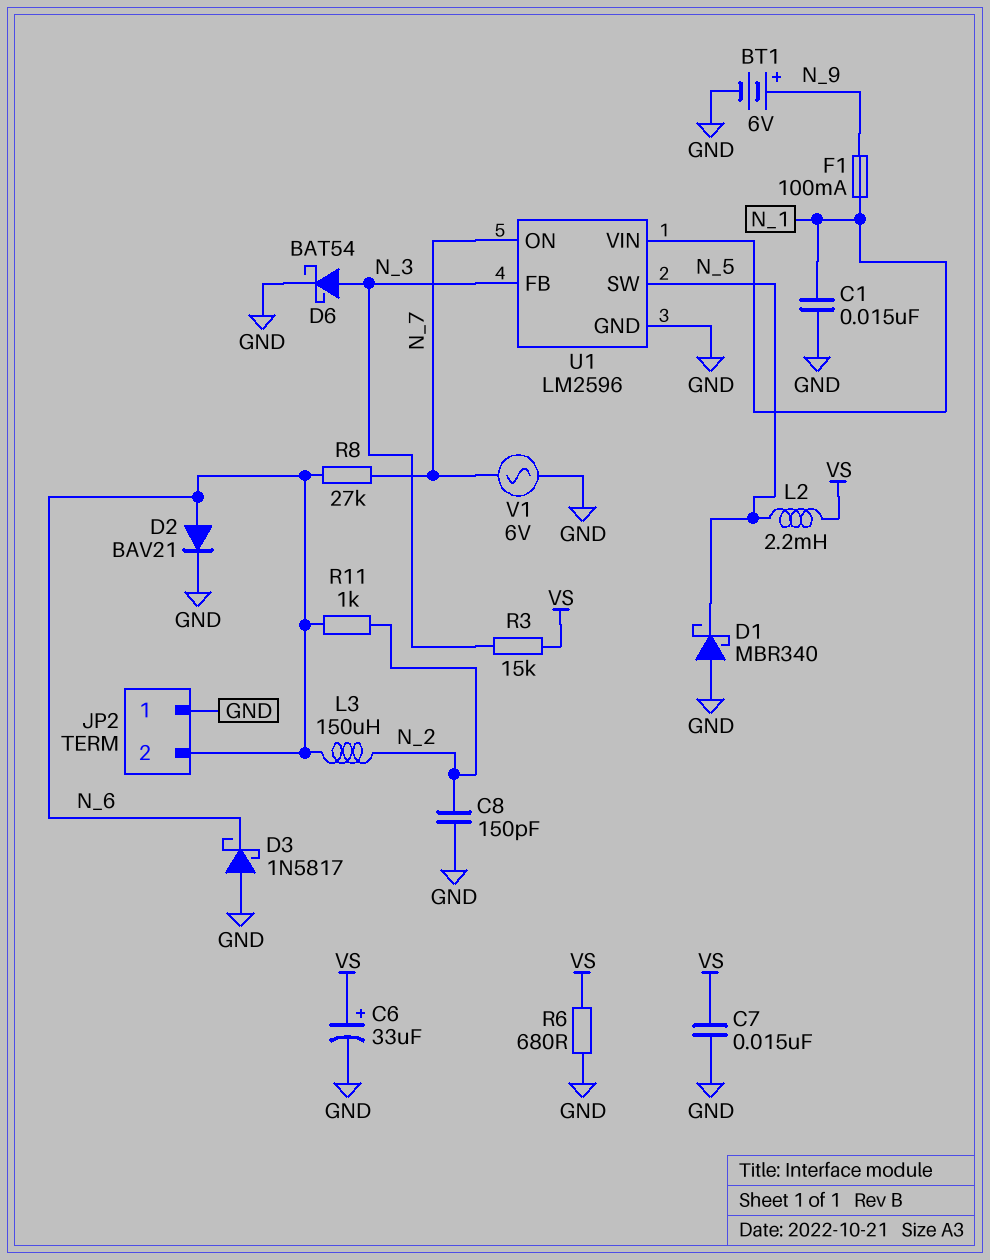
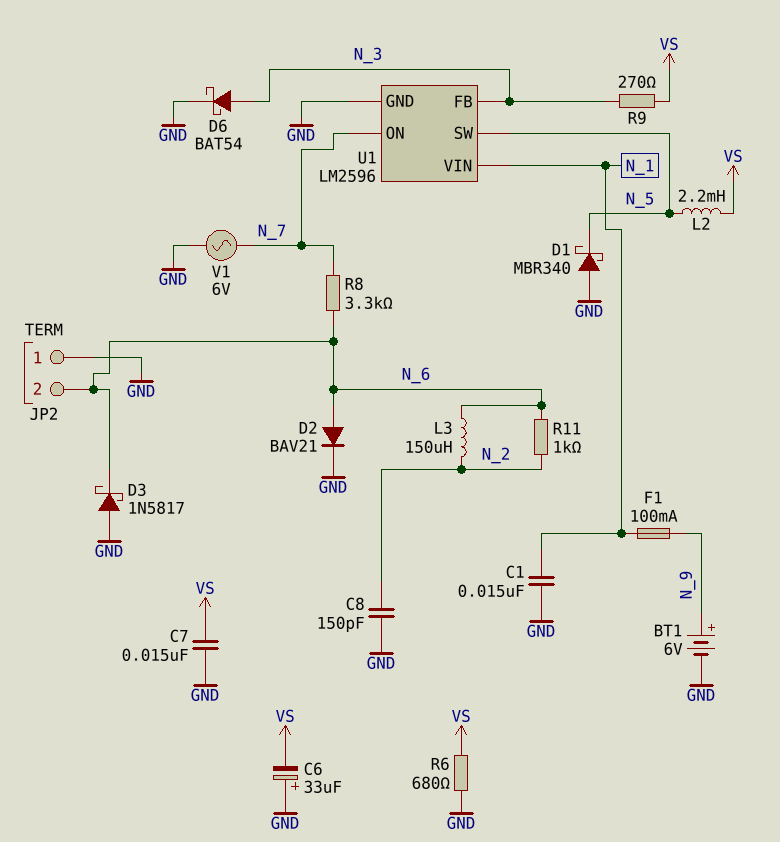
C6: 33uF (plus VS, minus GND) -> 33uF (plus GND, minus VS)
R3: 15k (N_3, VS) -> none
R8: 27k (N_6, N_7) -> 3.3k (N_6, N_7)
R9: none -> 270 (N_3, VS)

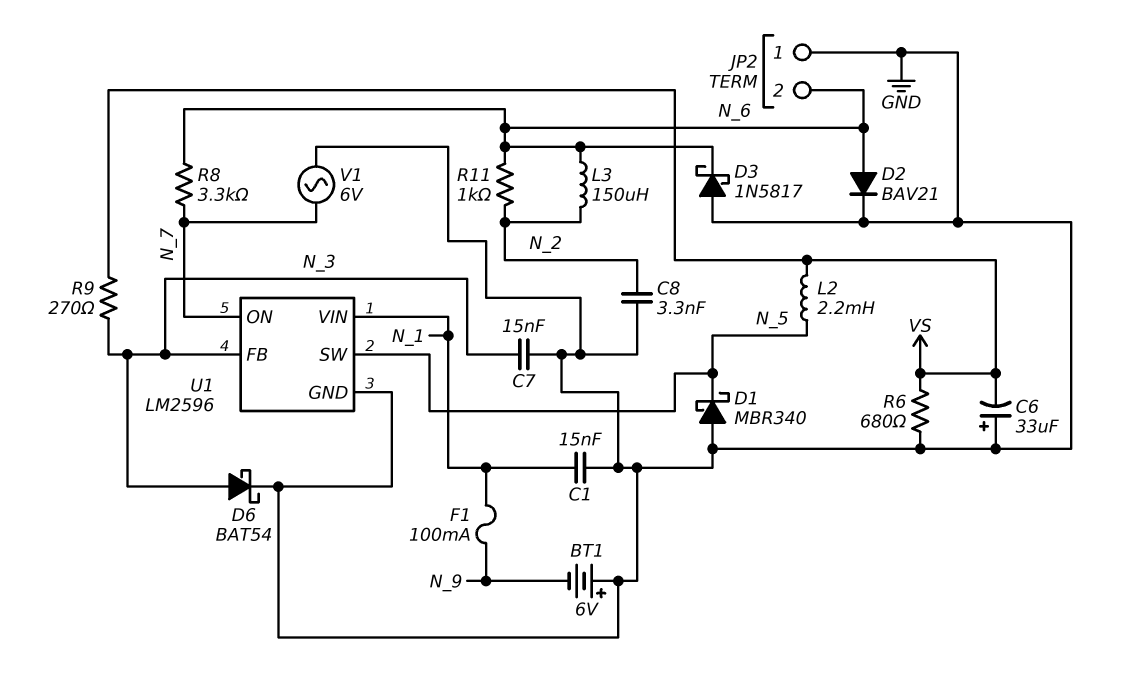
BT1: 6V (plus N_9, minus GND) -> 6V (plus GND, minus N_9)
C7: 15nF (GND, VS) -> 15nF (GND, N_3)
C8: 150pF (GND, N_2) -> 3.3nF (GND, N_2)

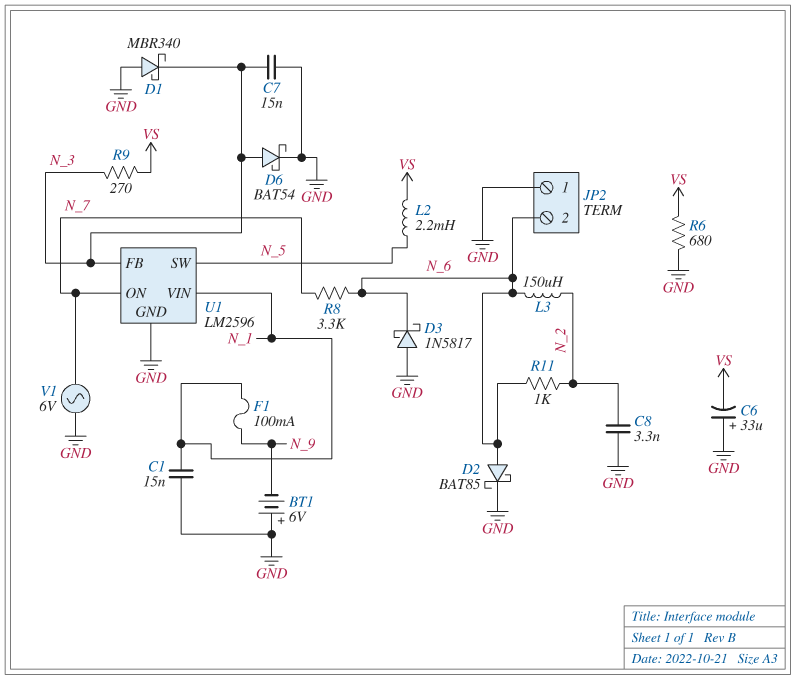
D1: schottky MBR340 (A GND, K N_5) -> schottky MBR340 (A GND, K N_3)
D2: diode BAV21 (A N_6, K GND) -> schottky BAT85 (A N_6, K GND)

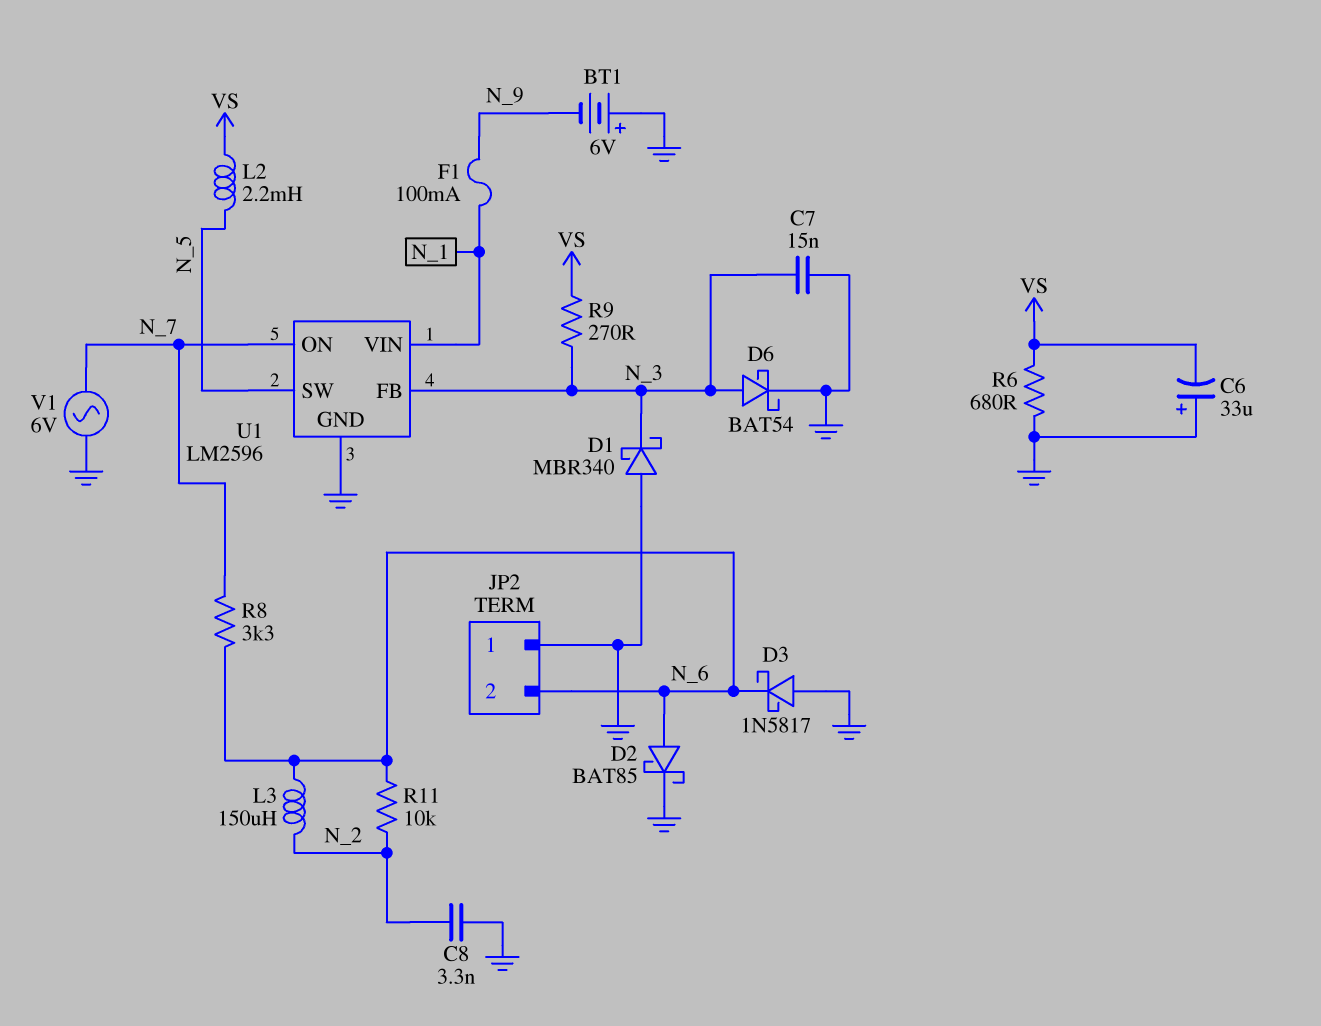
C1: 15nF (GND, N_1) -> none
R11: 1k (N_2, N_6) -> 10k (N_2, N_6)

